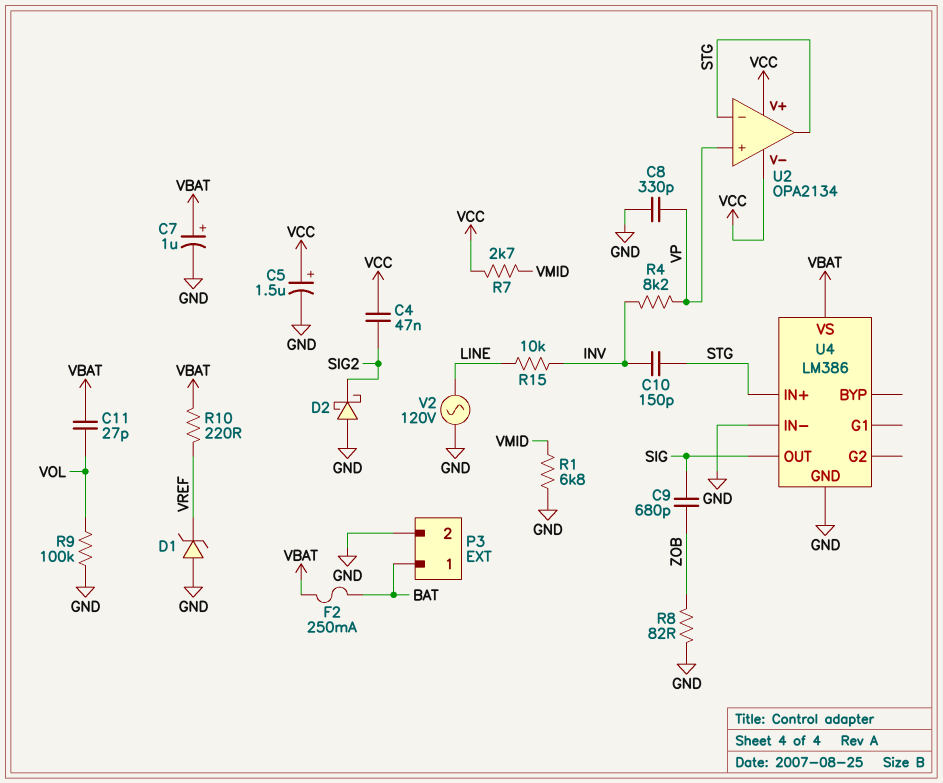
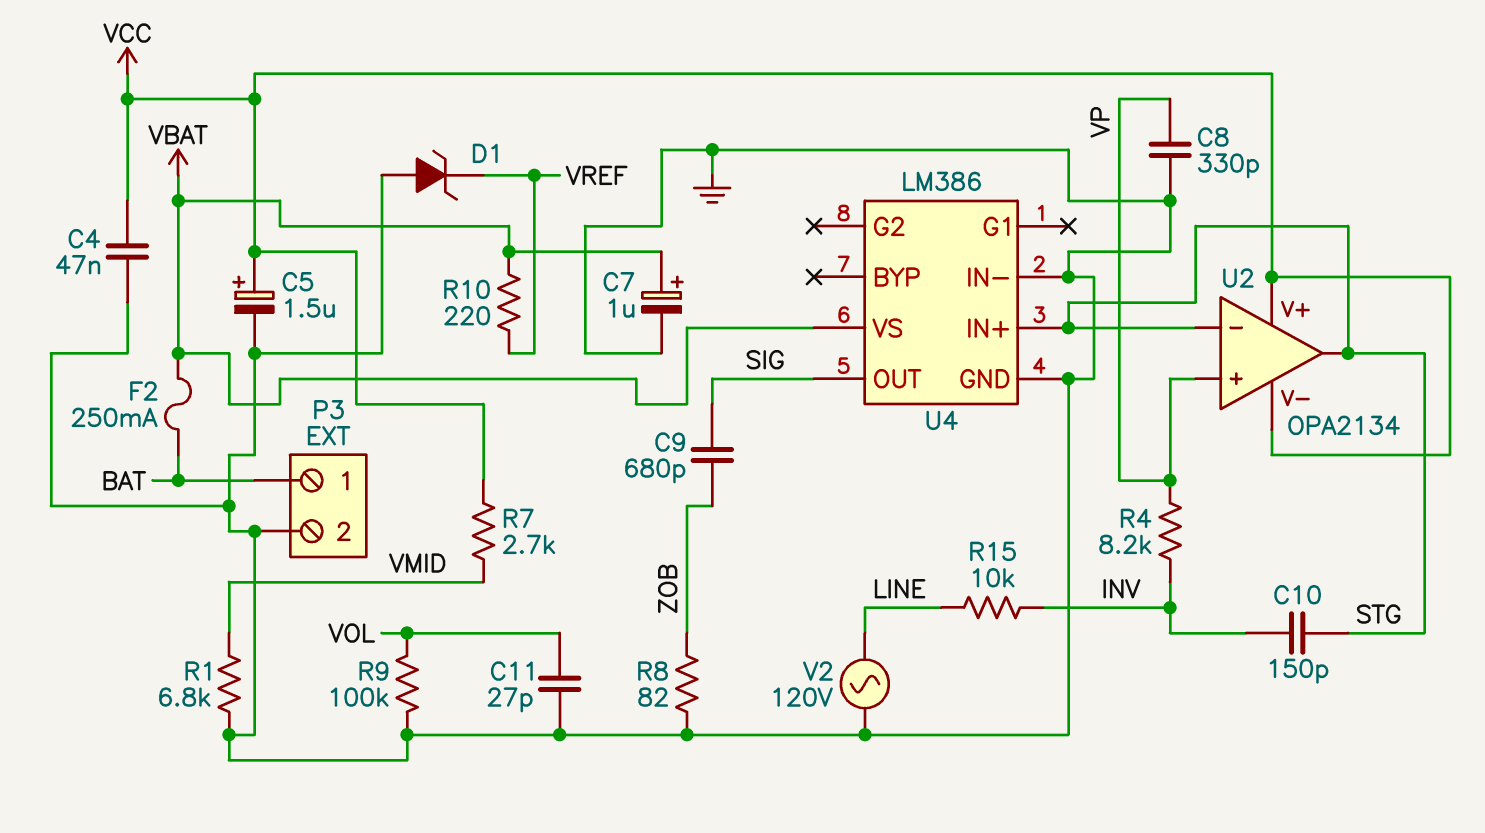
C4: 47nF (SIG2, VCC) -> 47nF (GND, VCC)
C11: 27pF (VBAT, VOL) -> 27pF (GND, VOL)
D2: schottky (A GND, K SIG2) -> none

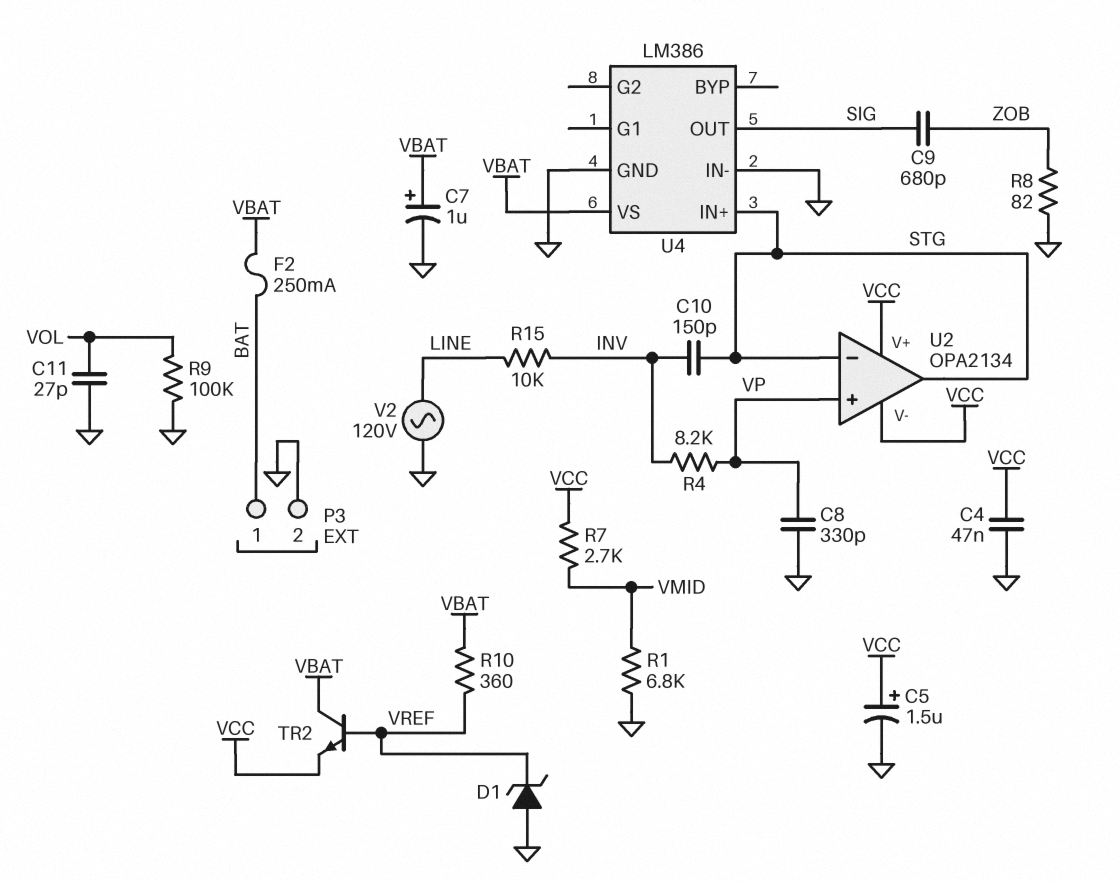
R10: 220 (VBAT, VREF) -> 360 (VBAT, VREF)
TR2: none -> NPN (B VREF, C VBAT, E VCC)

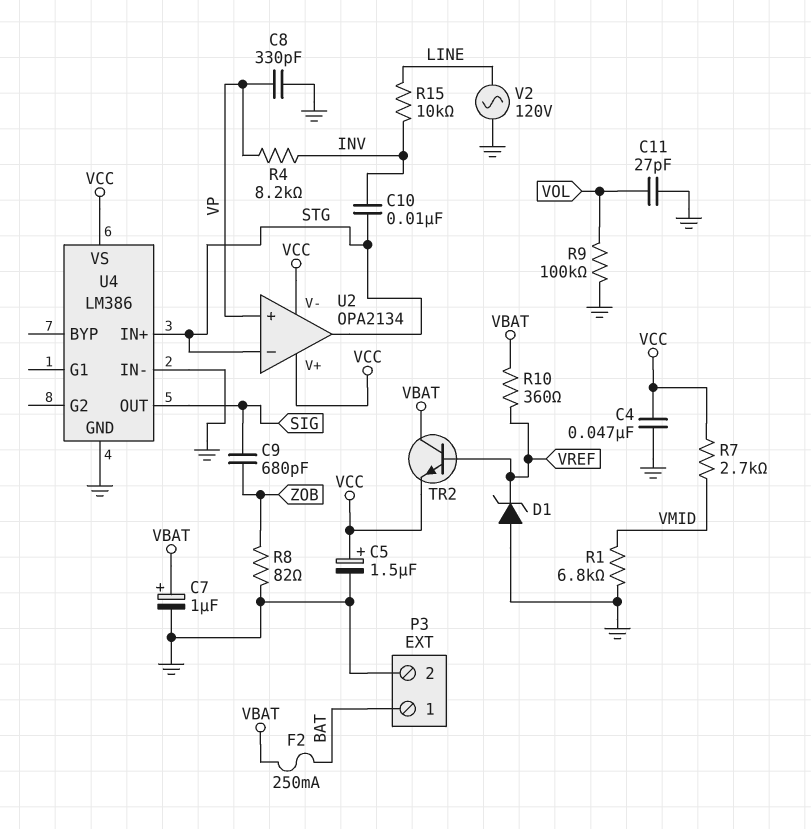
C10: 150pF (INV, STG) -> 10nF (INV, STG)
U4 pin VS: VBAT -> VCC

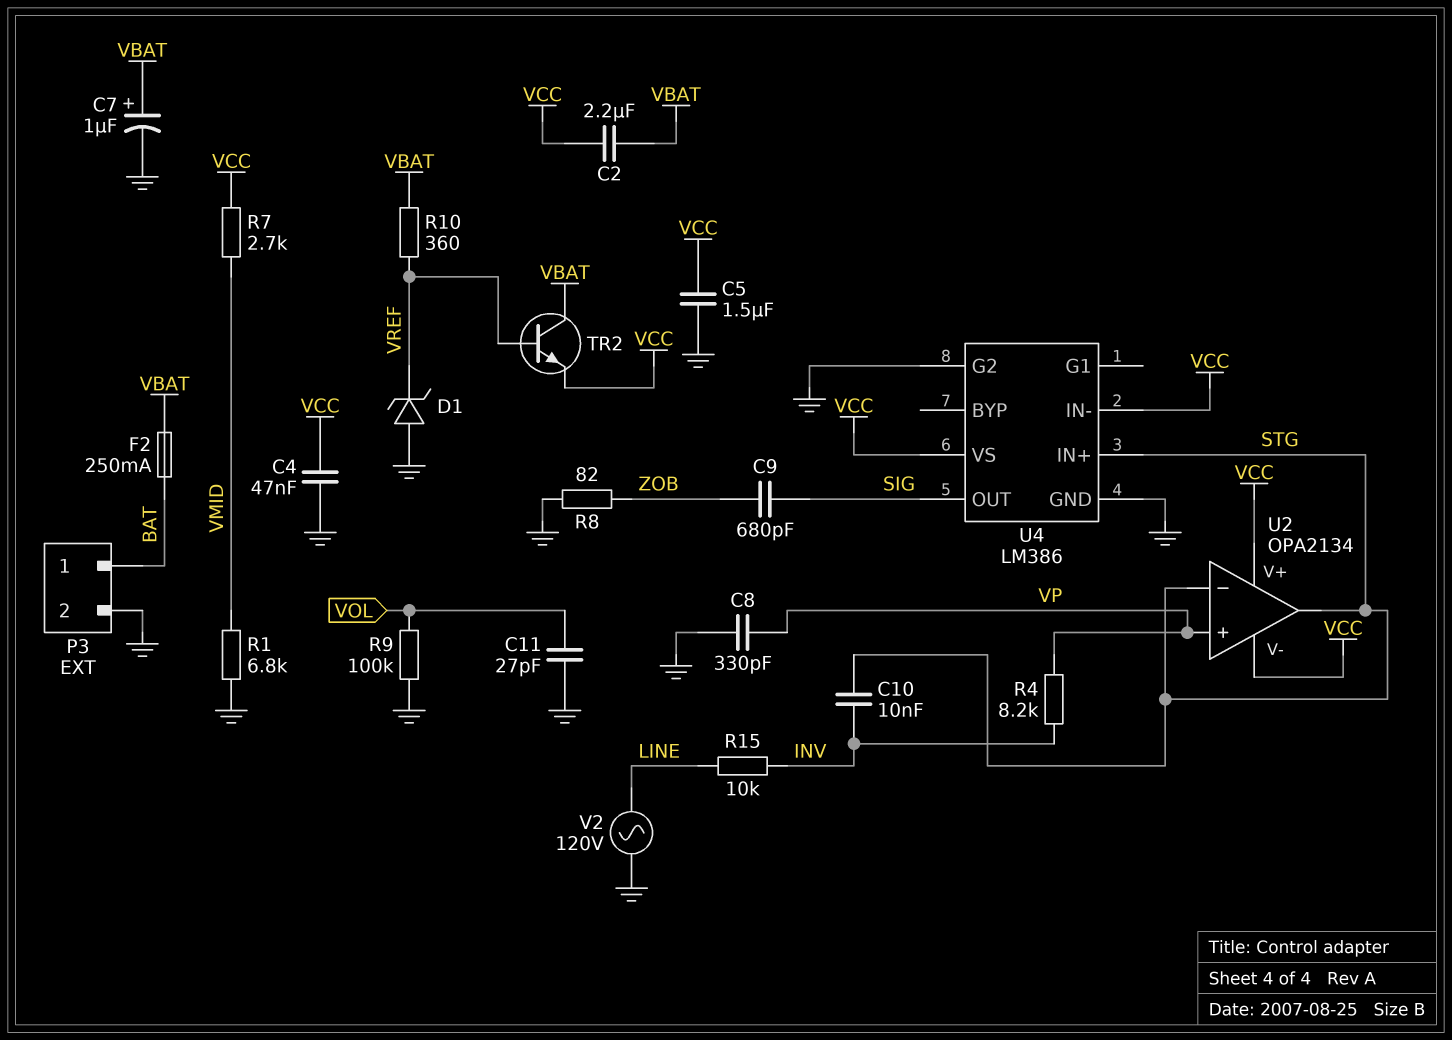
C2: none -> 2.2uF (VBAT, VCC)
C5: 1.5uF (plus VCC, minus GND) -> 1.5uF (GND, VCC)
U4 pin G2: none -> GND
U4 pin IN-: GND -> VCC

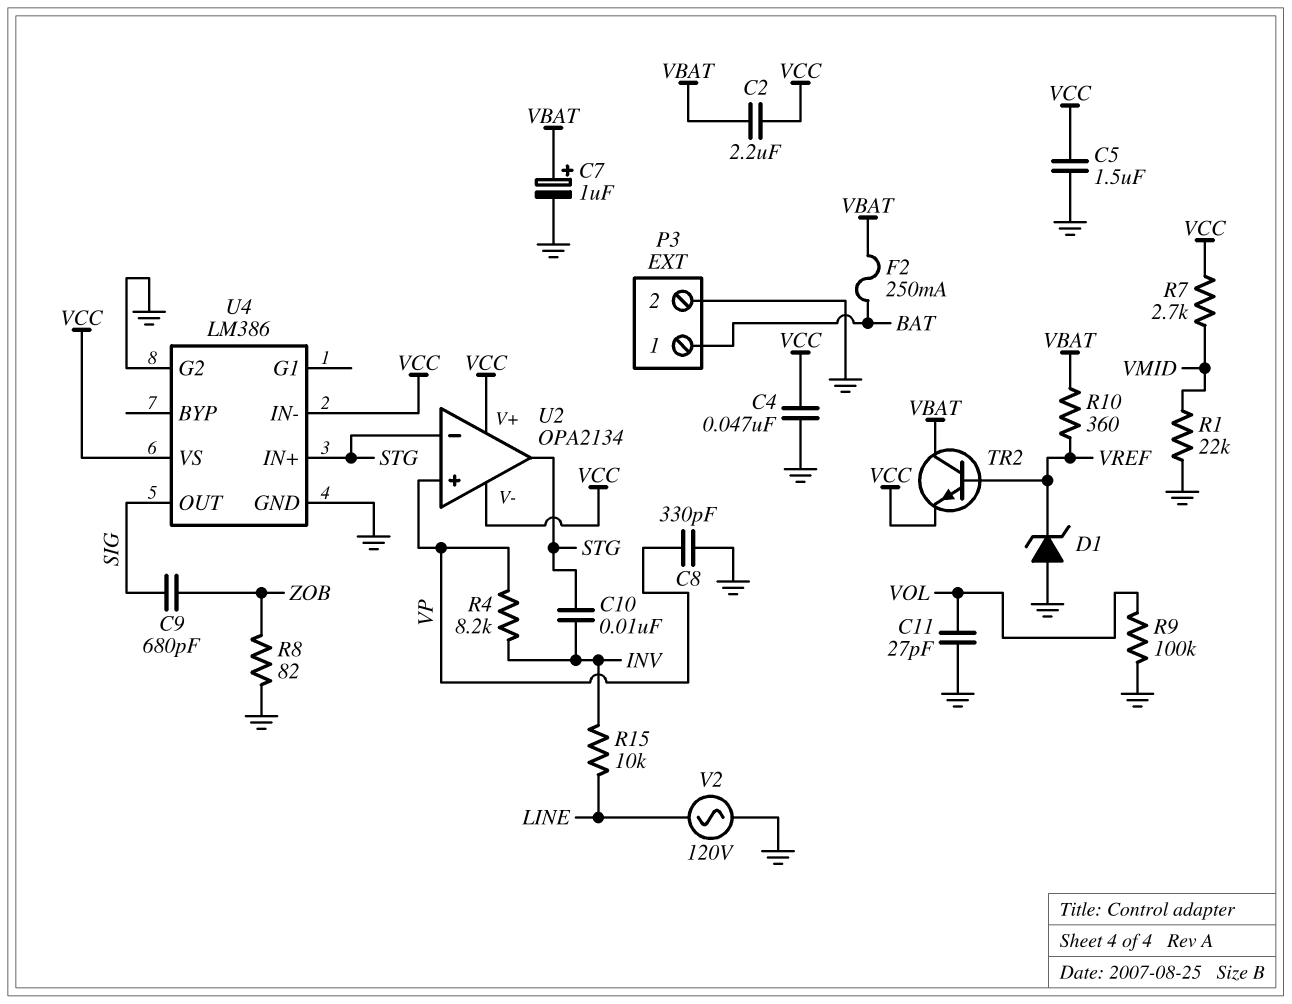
R1: 6.8k (GND, VMID) -> 22k (GND, VMID)

